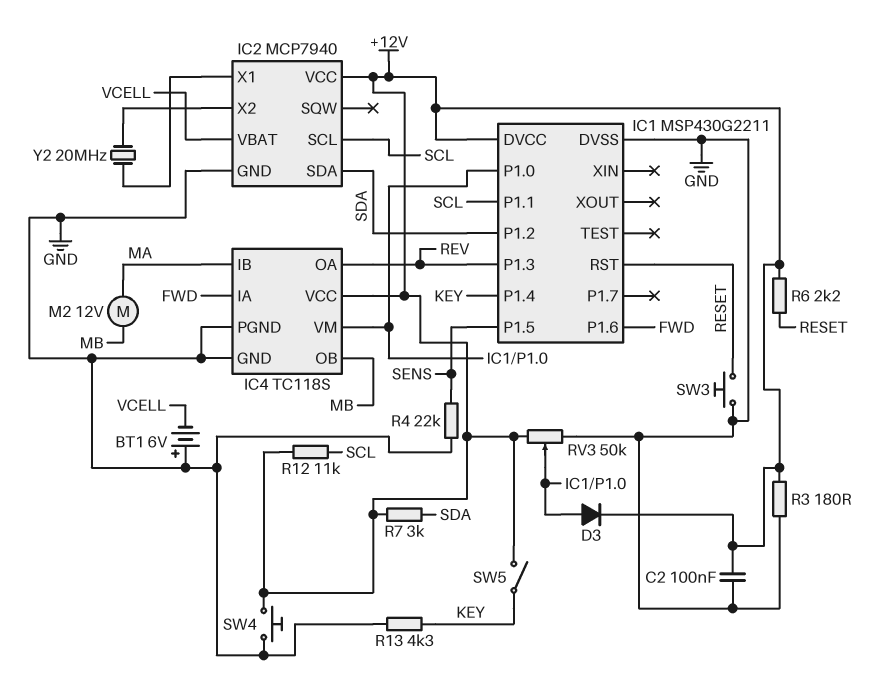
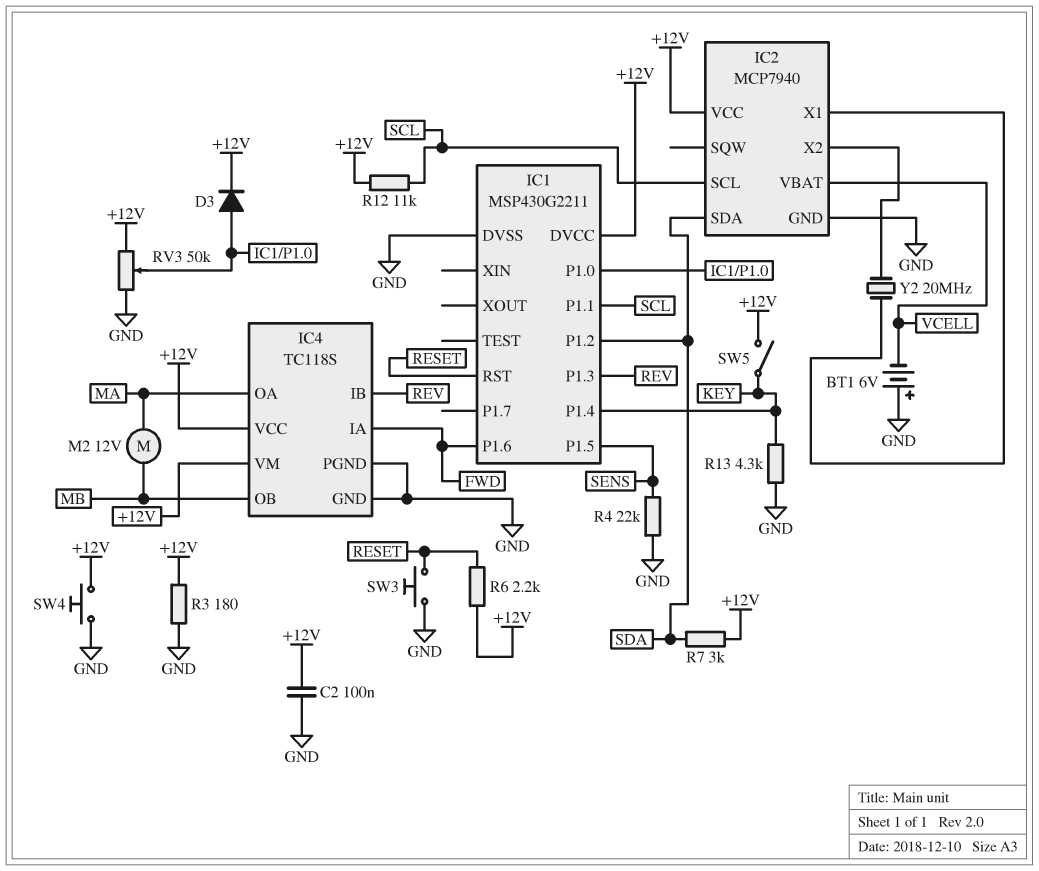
IC4 pin IB: MA -> REV
IC4 pin OA: REV -> MA
IC4 pin VM: IC1/P1.0 -> +12V

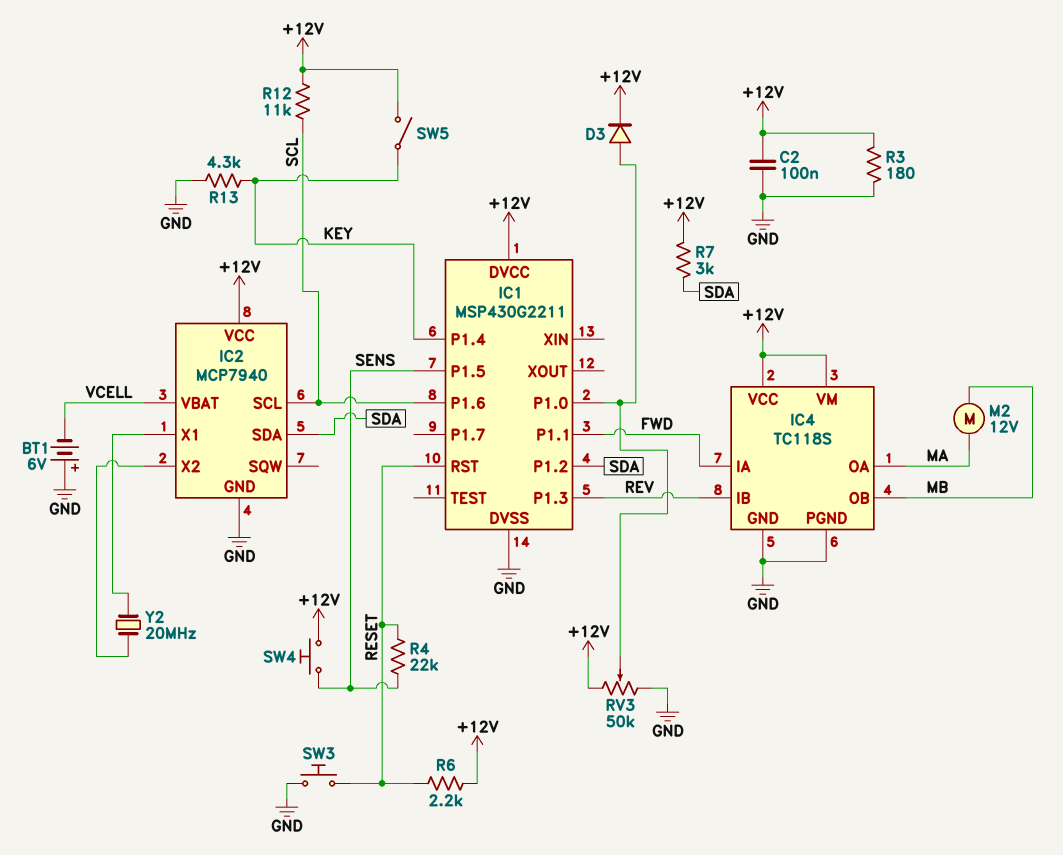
IC1 pin P1.1: SCL -> FWD
IC1 pin P1.6: FWD -> SCL
R4: 22k (GND, SENS) -> 22k (RESET, SENS)
SW4: button (+12V, GND) -> button (+12V, SENS)

